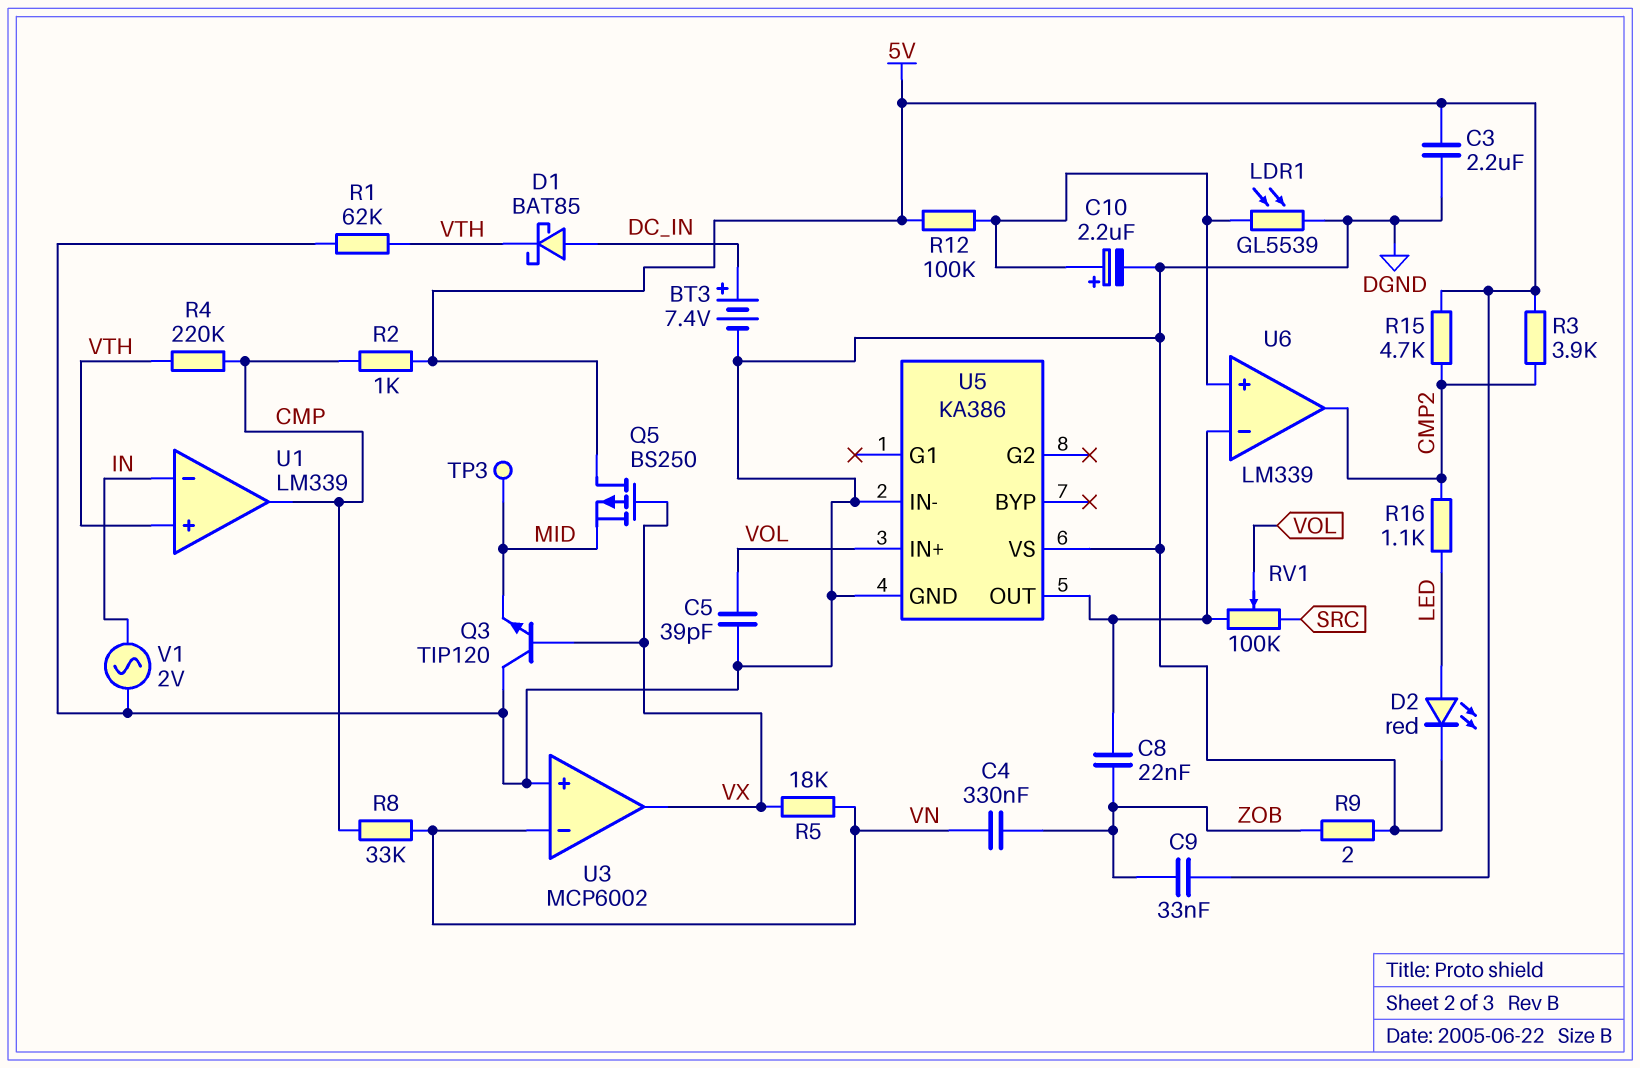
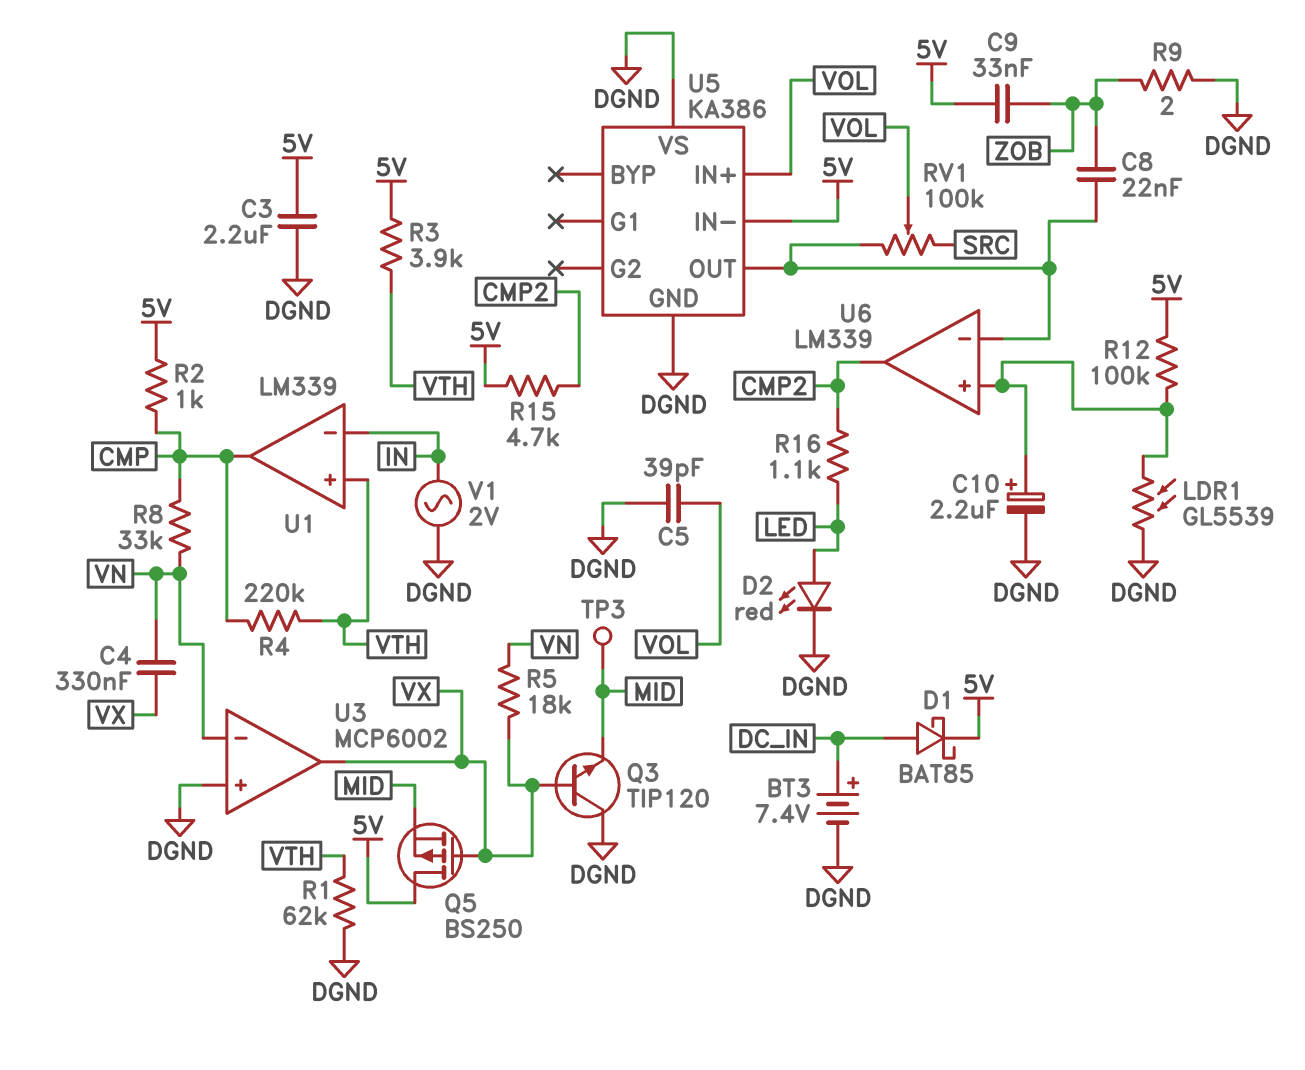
C4: 330nF (VN, ZOB) -> 330nF (VN, VX)
D1: schottky BAT85 (A DC_IN, K VTH) -> schottky BAT85 (A DC_IN, K 5V)
R3: 3.9k (5V, CMP2) -> 3.9k (5V, VTH)
U5 pin IN-: DGND -> 5V

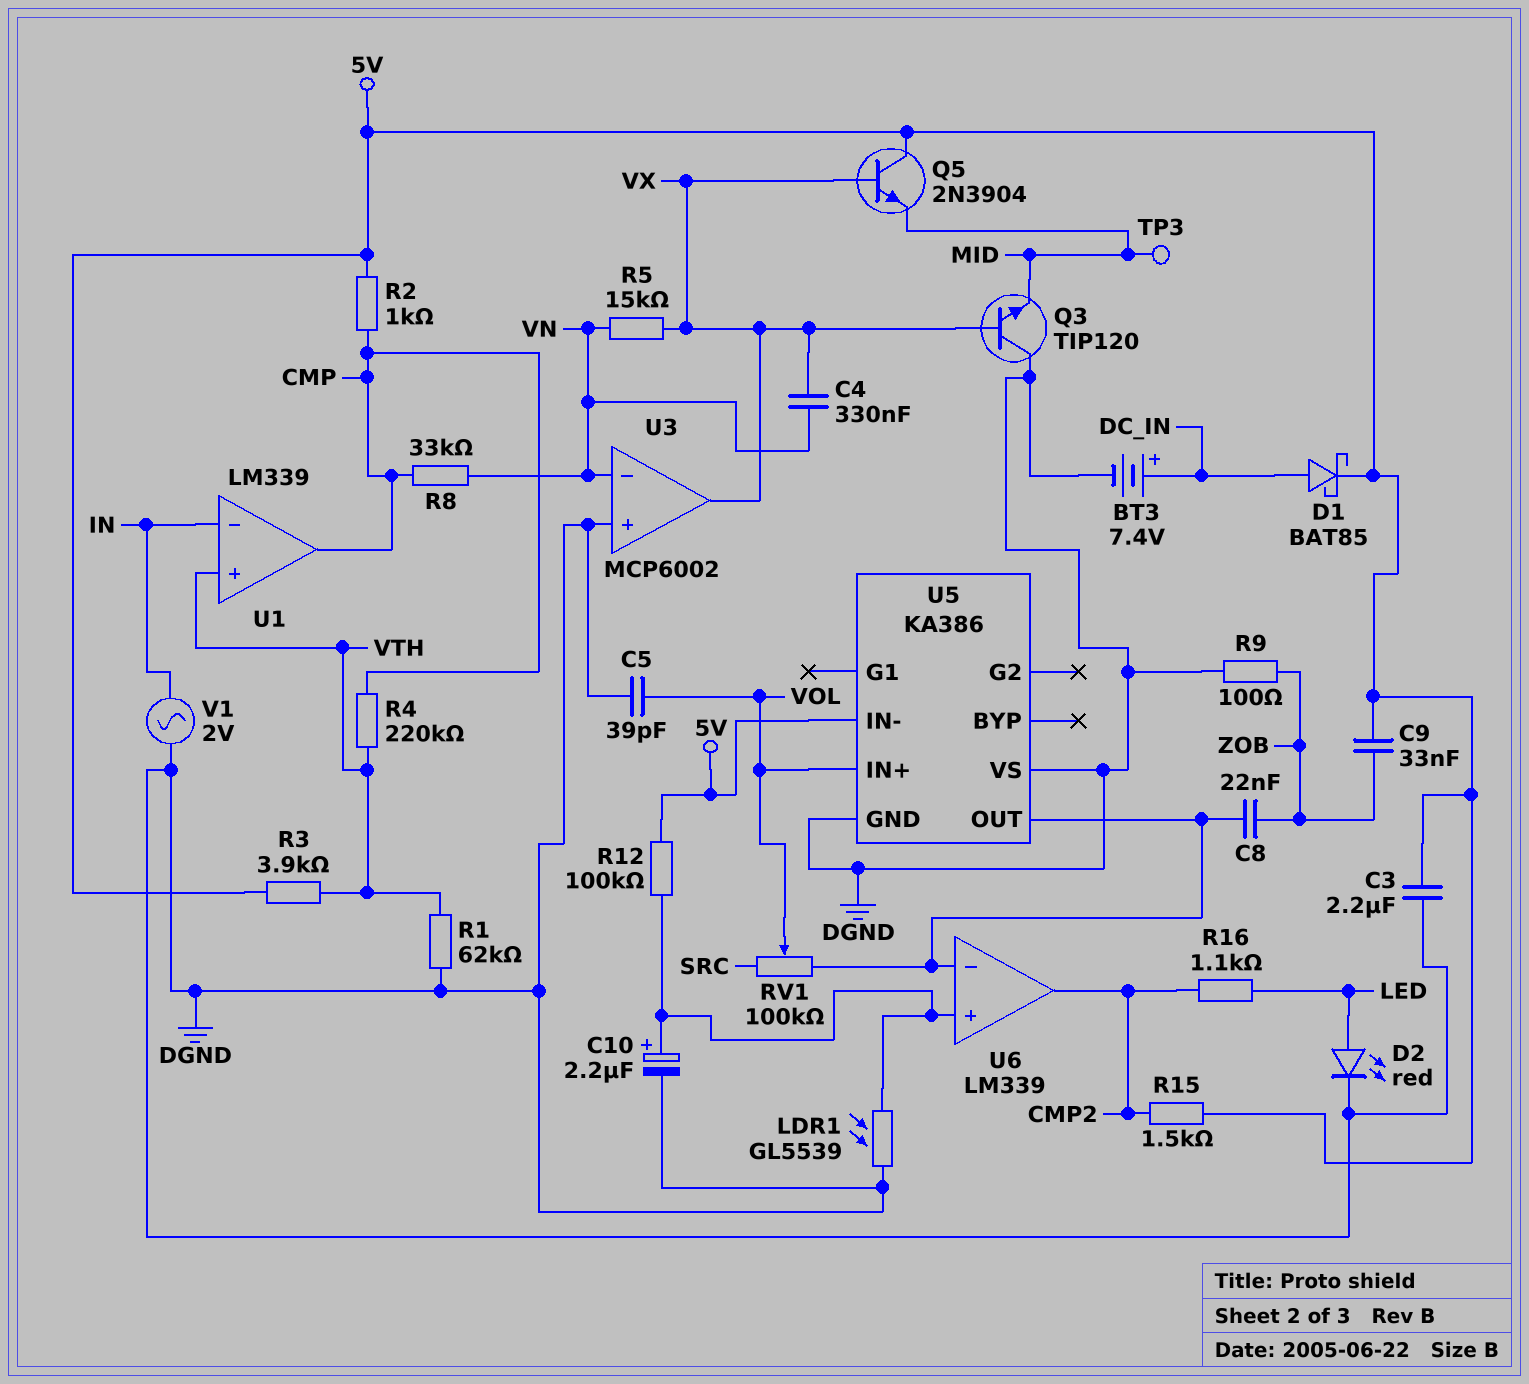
Q5: PMOS BS250 (G VX, D 5V, S MID) -> NPN 2N3904 (B VX, C 5V, E MID)
R5: 18k (VN, VX) -> 15k (VN, VX)
R9: 2 (DGND, ZOB) -> 100 (DGND, ZOB)
R15: 4.7k (5V, CMP2) -> 1.5k (5V, CMP2)

